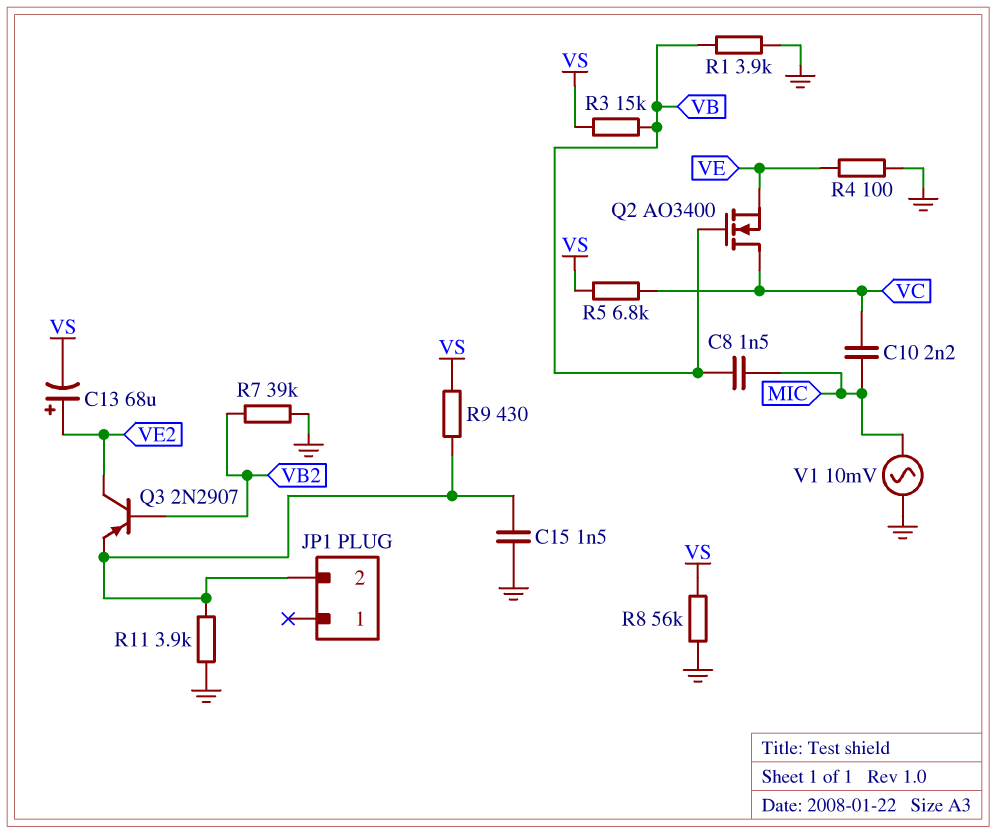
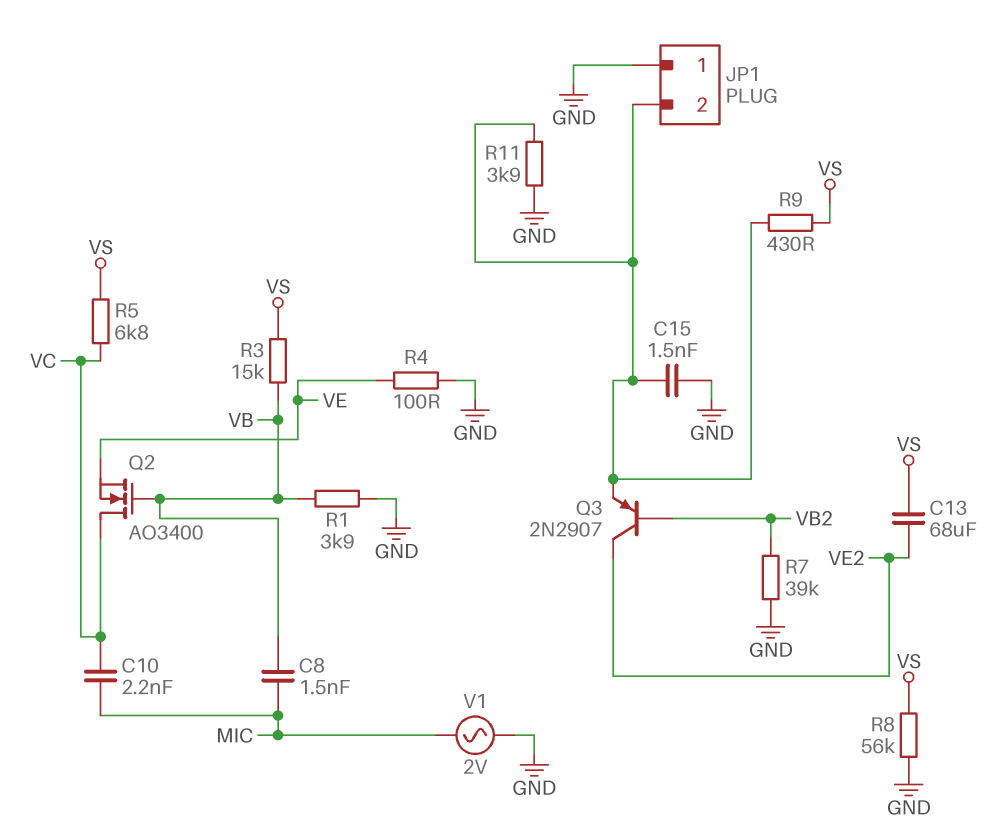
C13: 68uF (plus VE2, minus VS) -> 68uF (VE2, VS)
JP1 pin 1: none -> GND
V1: AC 10mV (GND, MIC) -> AC 2V (GND, MIC)

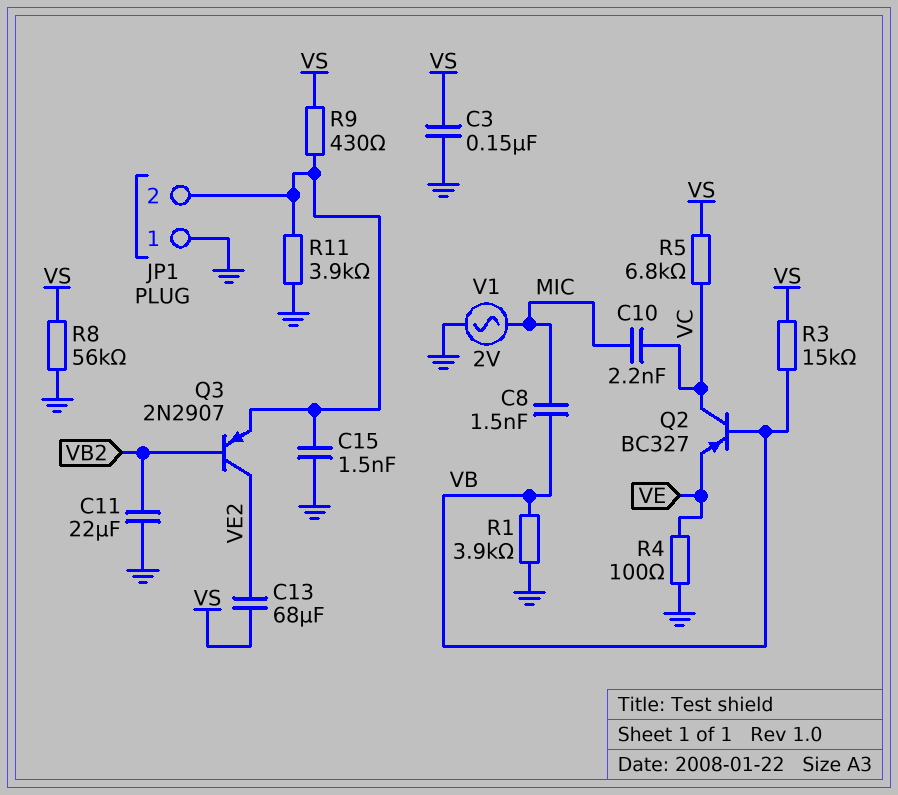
C3: none -> 150nF (GND, VS)
C11: none -> 22uF (GND, VB2)
Q2: NMOS AO3400 (G VB, D VC, S VE) -> PNP BC327 (B VB, C VC, E VE)
R7: 39k (GND, VB2) -> none

